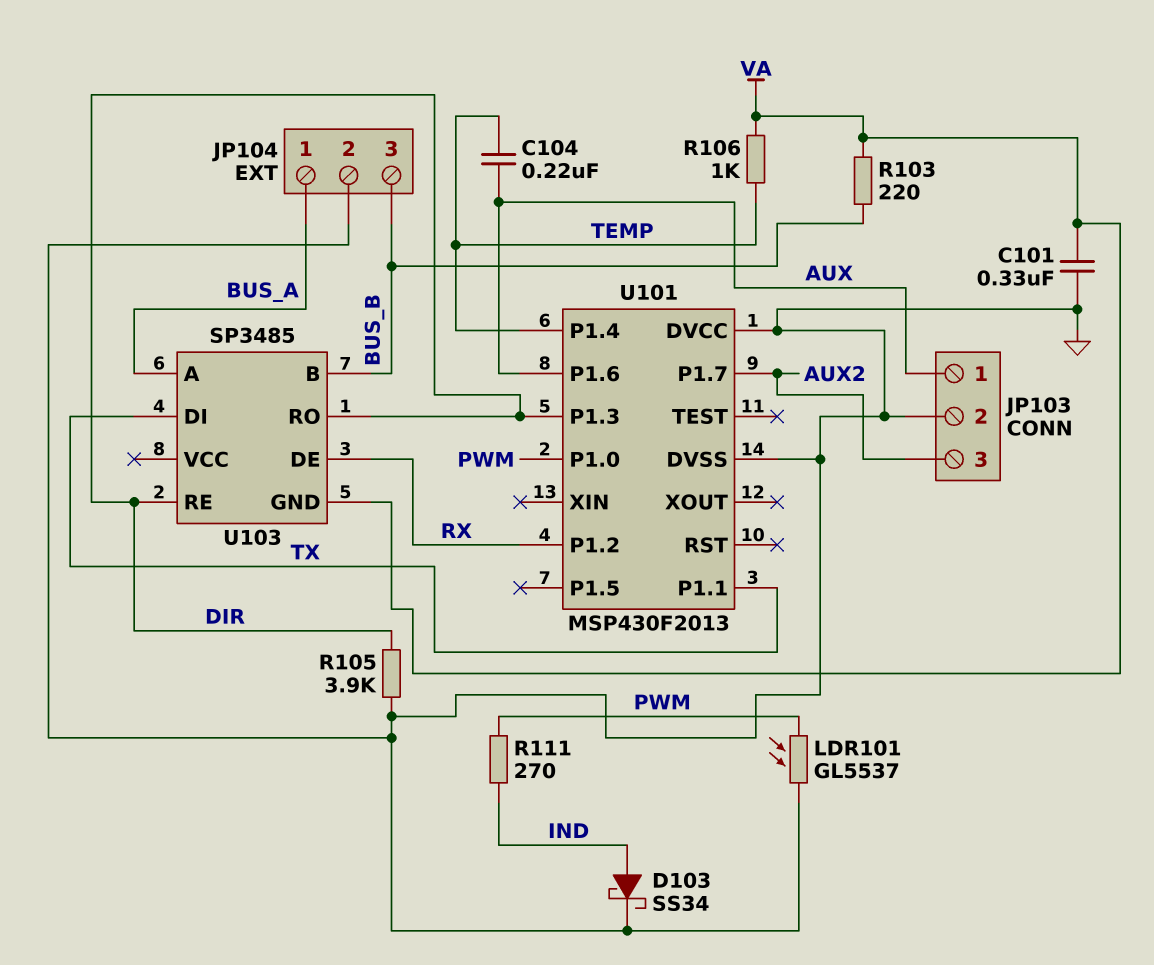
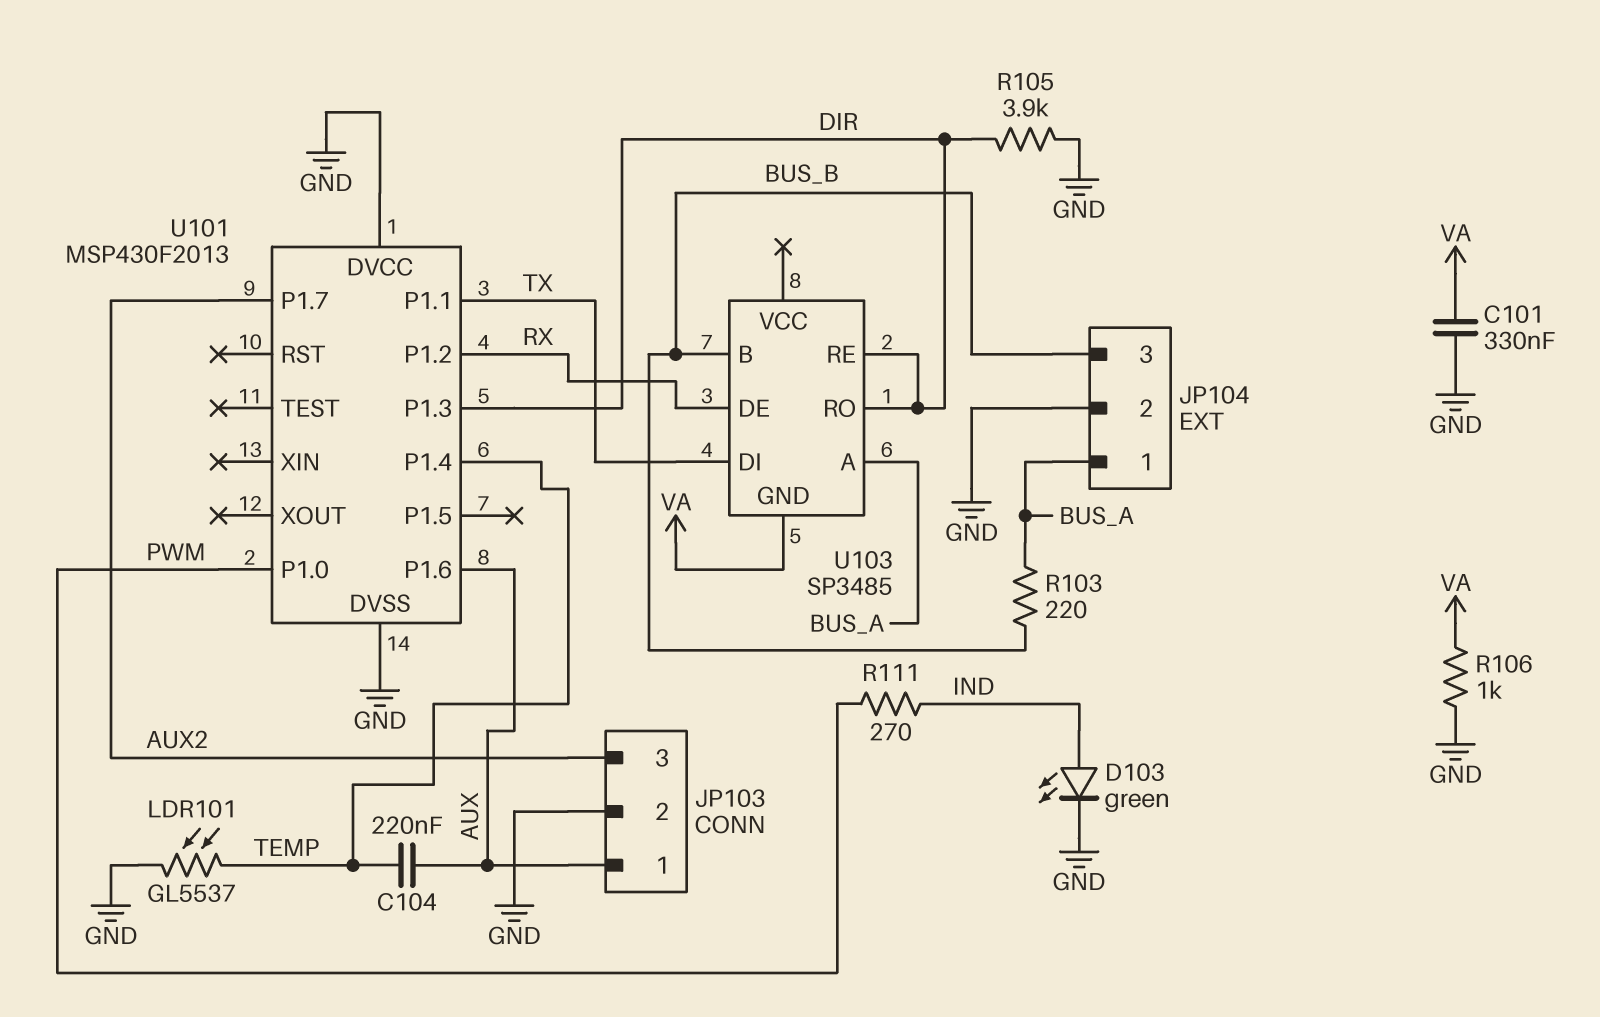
D103: schottky SS34 (A IND, K GND) -> LED green (A IND, K GND)
LDR101: GL5537 (GND, PWM) -> GL5537 (GND, TEMP)
R103: 220 (BUS_B, VA) -> 220 (BUS_A, BUS_B)
R106: 1k (TEMP, VA) -> 1k (GND, VA)

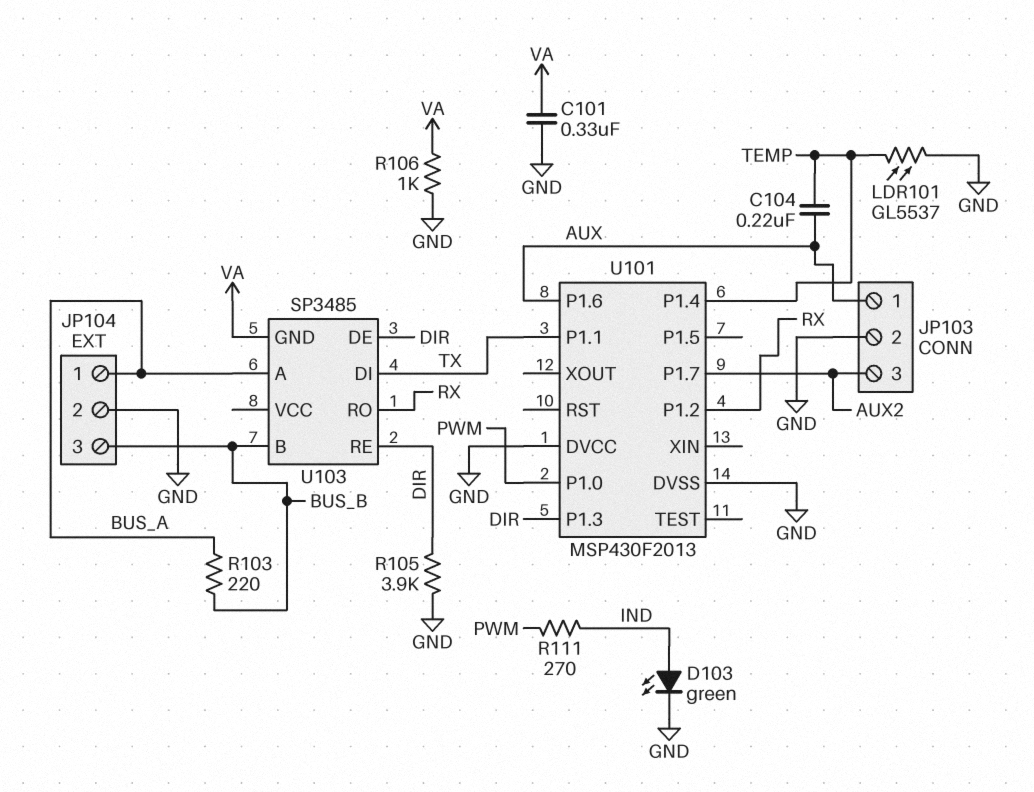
U103 pin DE: RX -> DIR
U103 pin RO: DIR -> RX

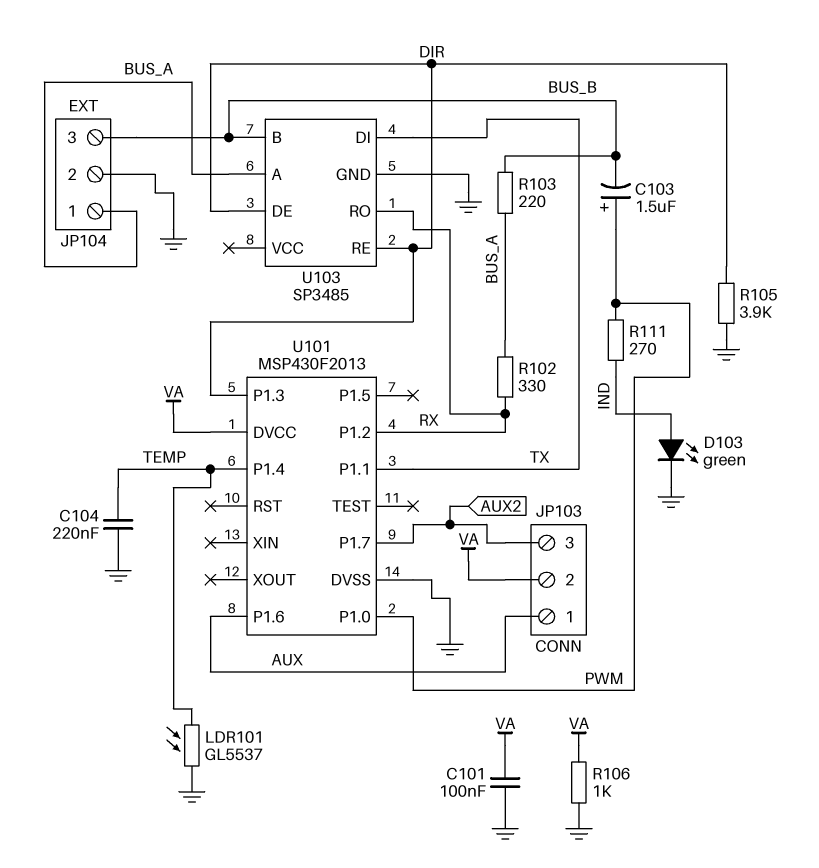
C101: 330nF (GND, VA) -> 100nF (GND, VA)
C103: none -> 1.5uF (plus PWM, minus BUS_B)
C104: 220nF (AUX, TEMP) -> 220nF (GND, TEMP)
JP103 pin 2: GND -> VA
R102: none -> 330 (BUS_A, RX)
U101 pin DVCC: GND -> VA
U103 pin GND: VA -> GND

